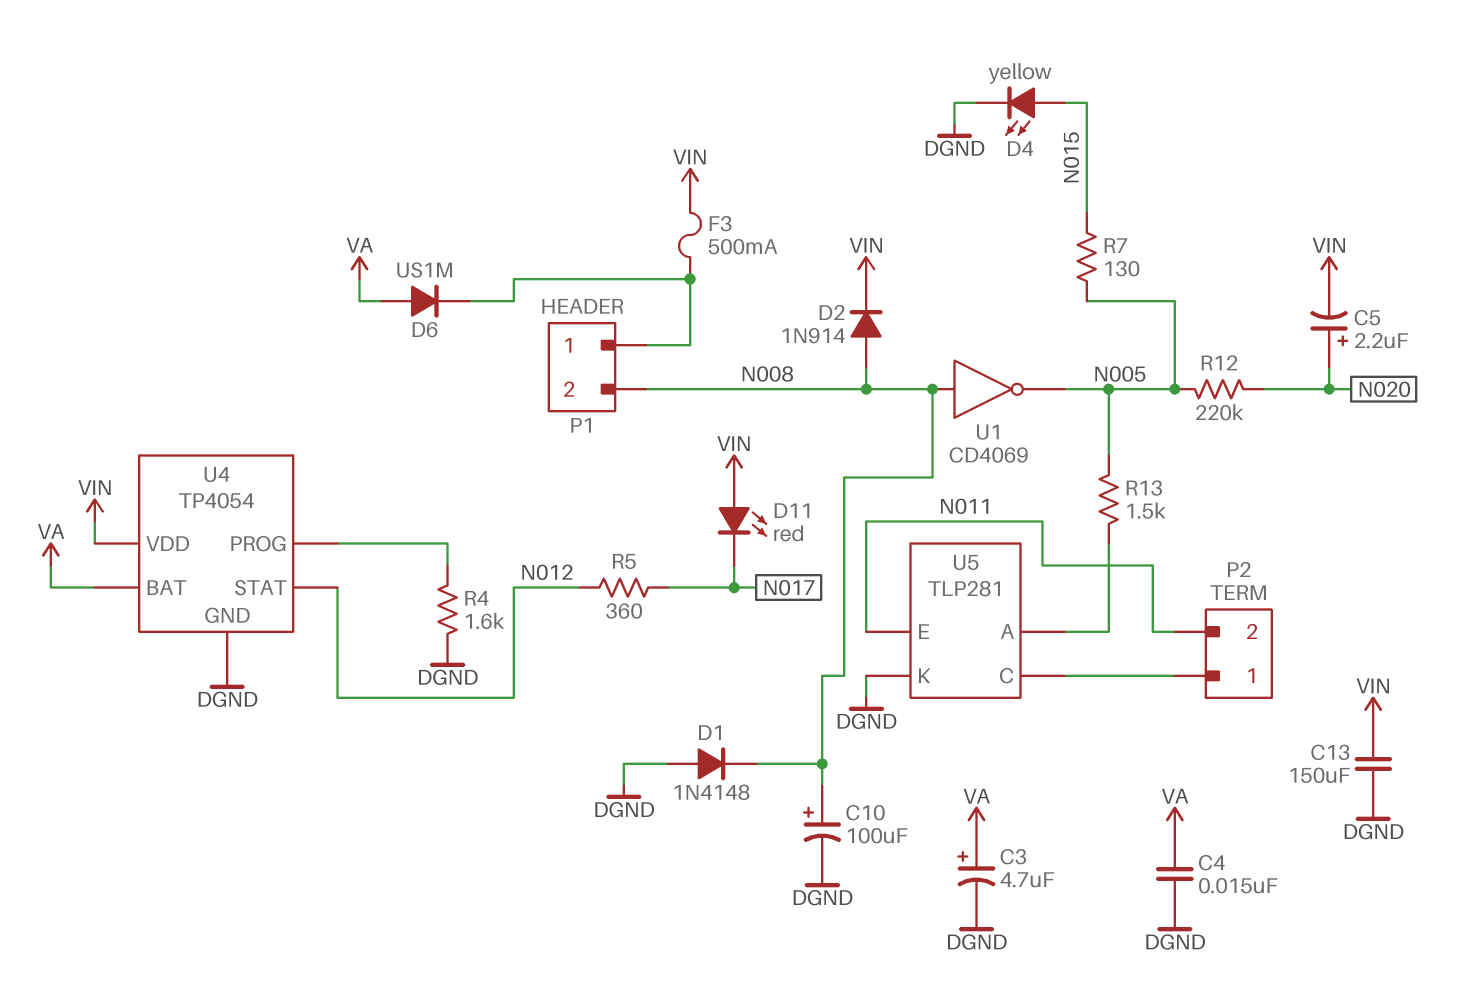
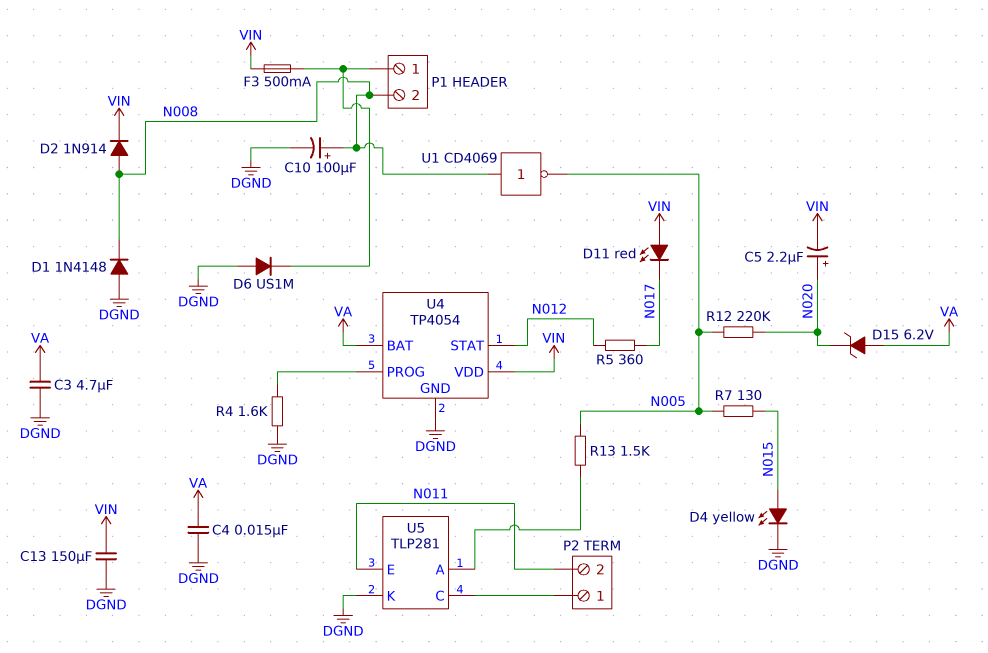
C3: 4.7uF (plus VA, minus DGND) -> 4.7uF (DGND, VA)
D6: diode US1M (A VA, K P1/1) -> diode US1M (A DGND, K P1/1)
D15: none -> zener 6.2V (A VA, K N020)

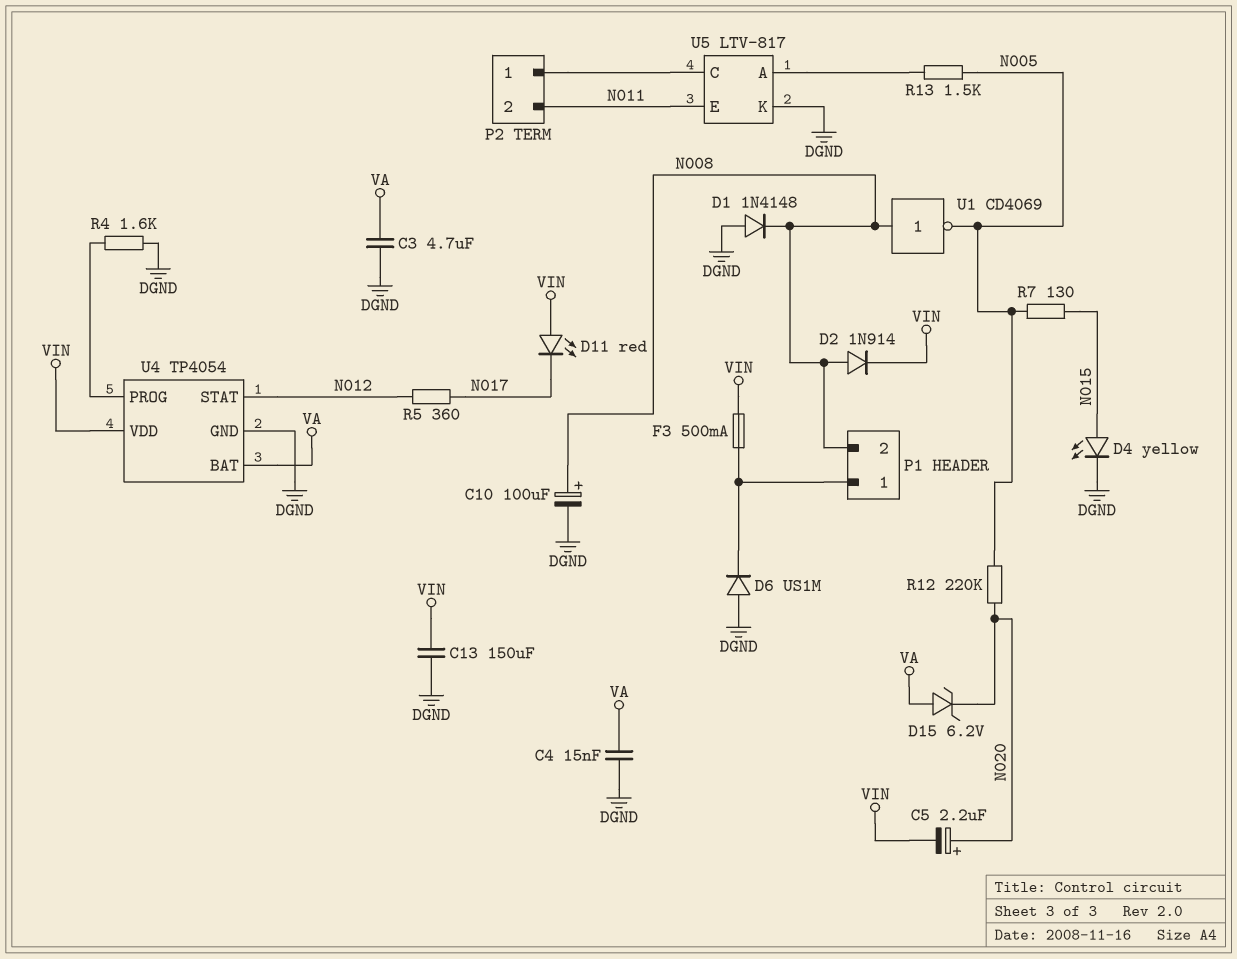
U5: TLP281 -> LTV-817

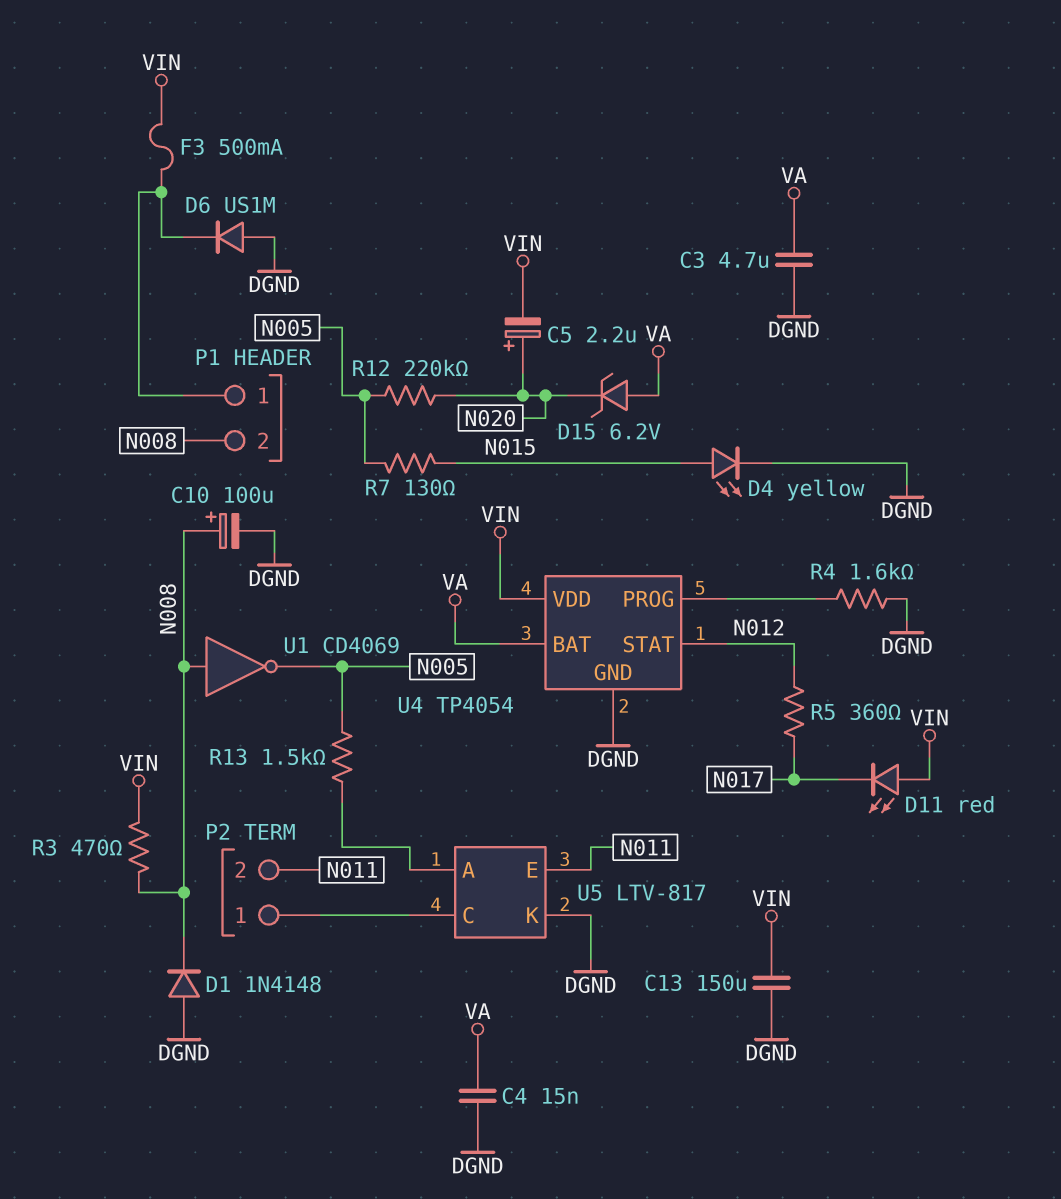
D2: diode 1N914 (A N008, K VIN) -> none
R3: none -> 470 (N008, VIN)

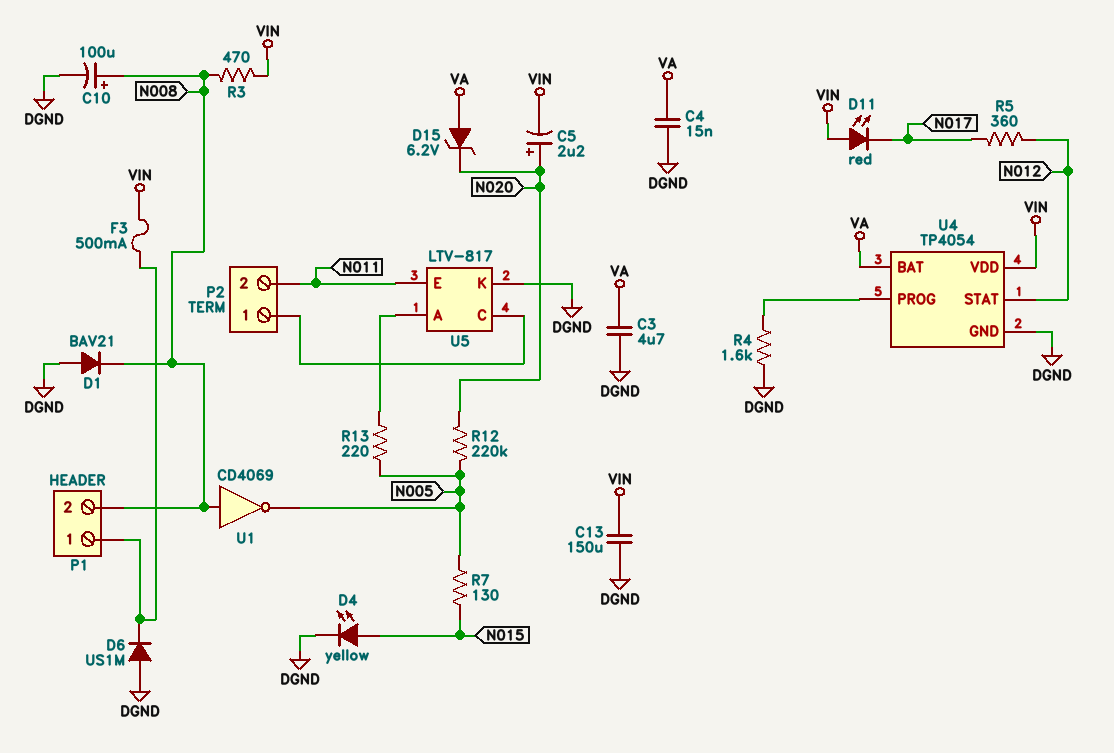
D1: diode 1N4148 (A DGND, K N008) -> diode BAV21 (A DGND, K N008)
R13: 1.5k (N005, U5/A) -> 220 (N005, U5/A)

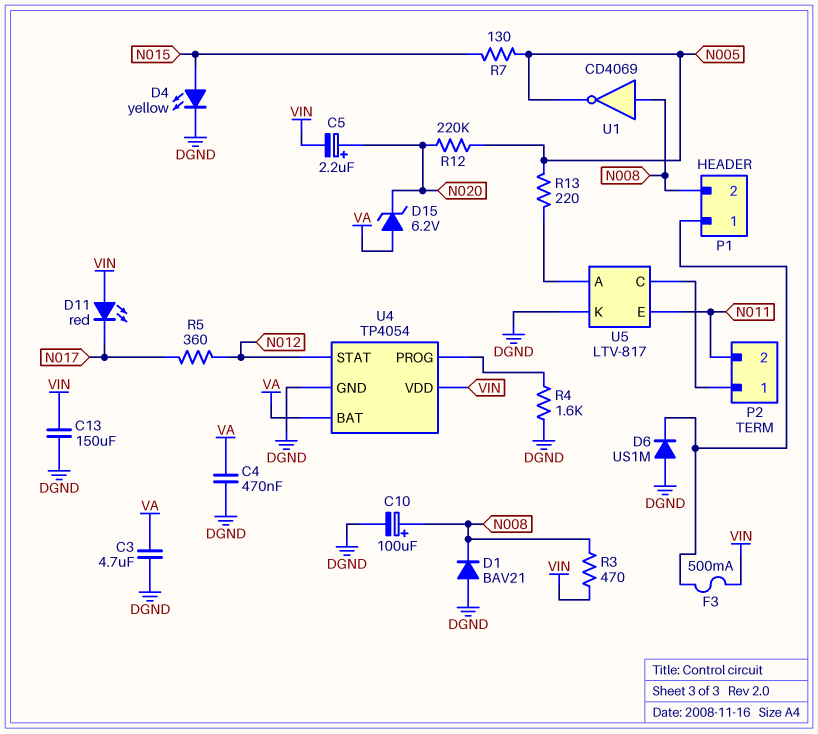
C4: 15nF (DGND, VA) -> 470nF (DGND, VA)

